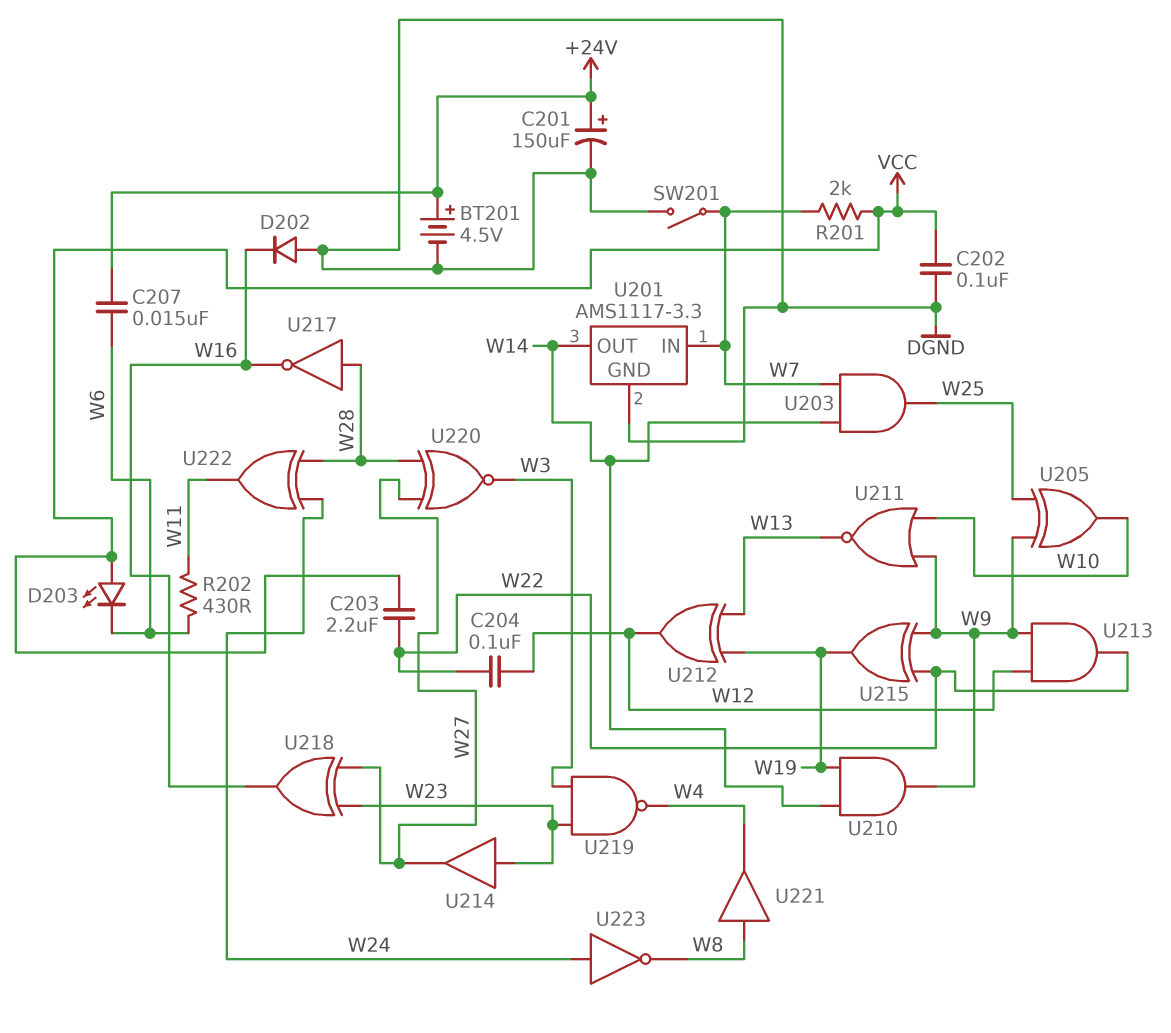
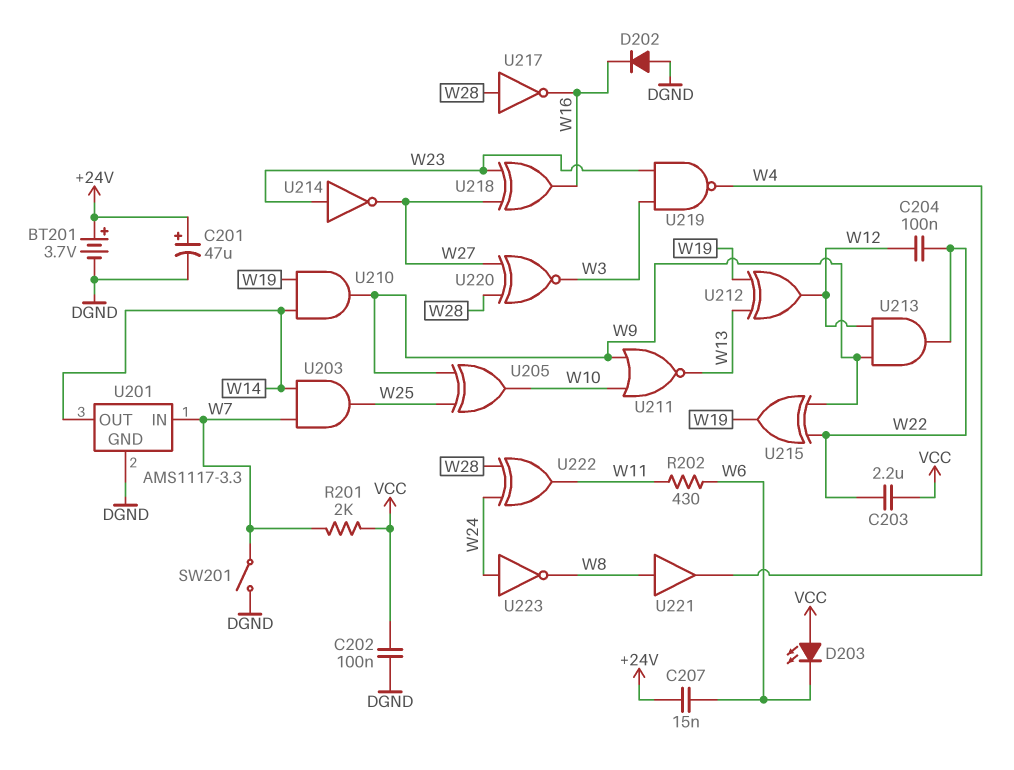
BT201: 4.5V (plus +24V, minus DGND) -> 3.7V (plus +24V, minus DGND)
C201: 150uF (plus +24V, minus DGND) -> 47uF (plus +24V, minus DGND)
U214: buffer (in W23, out W27) -> NOT (in W23, out W27)

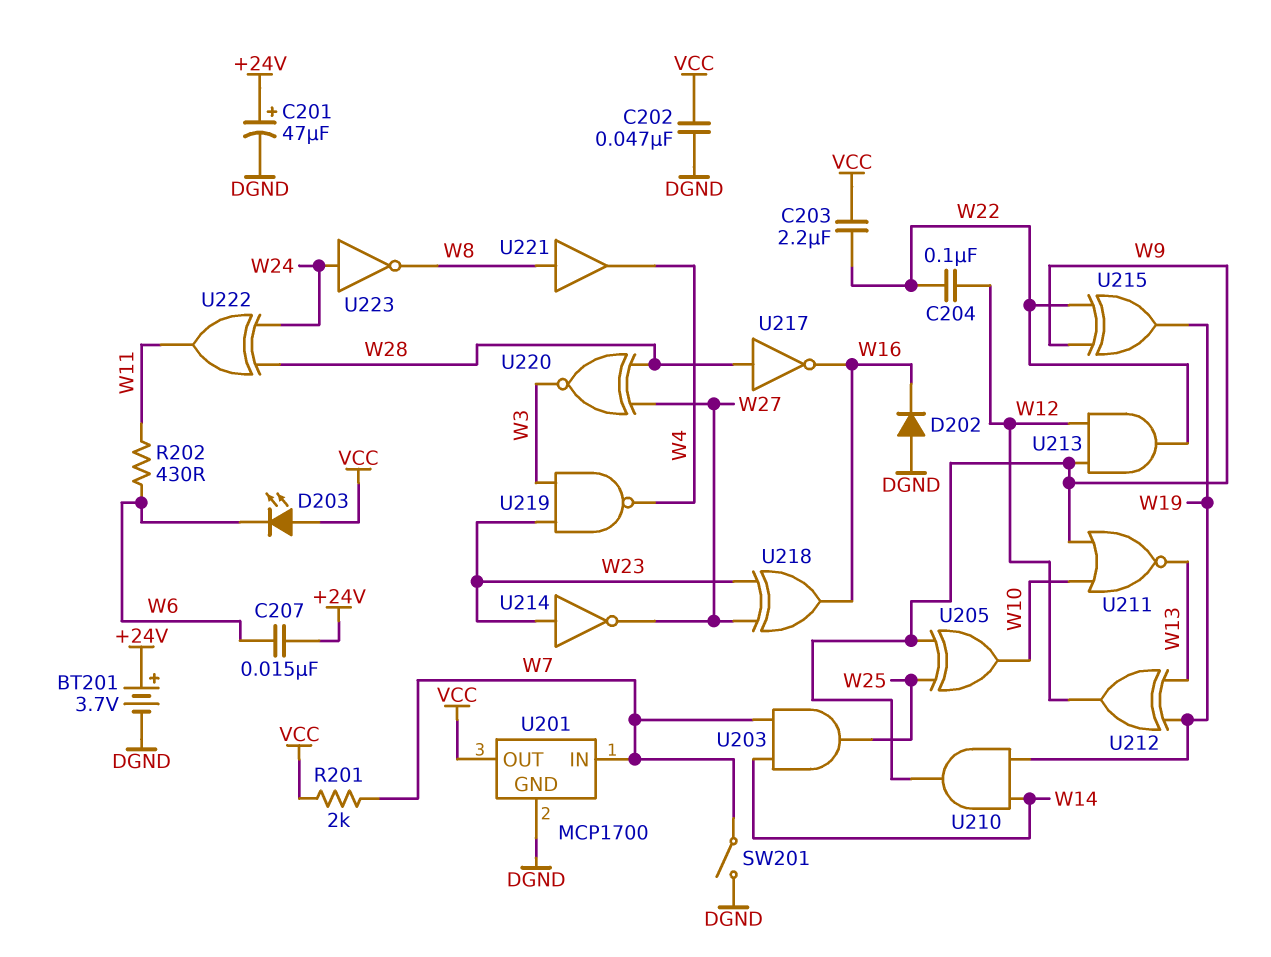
C202: 100nF (DGND, VCC) -> 47nF (DGND, VCC)
U201: AMS1117-3.3 -> MCP1700
U201 pin OUT: W14 -> VCC

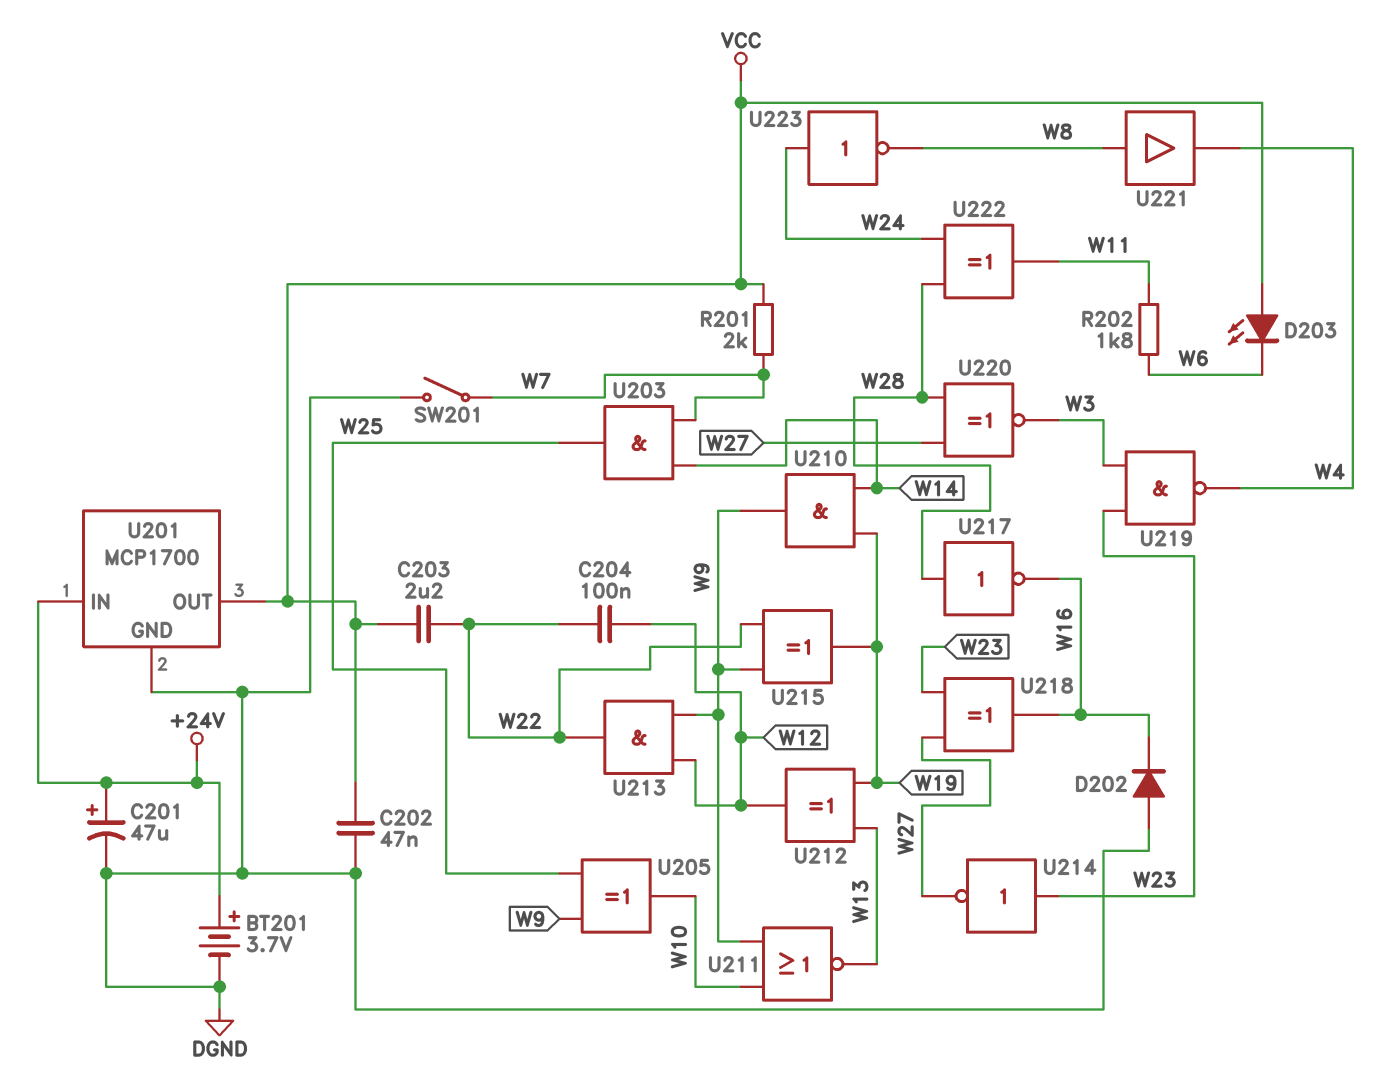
C207: 15nF (+24V, W6) -> none
R202: 430 (W6, W11) -> 1.8k (W6, W11)
U201 pin IN: W7 -> +24V

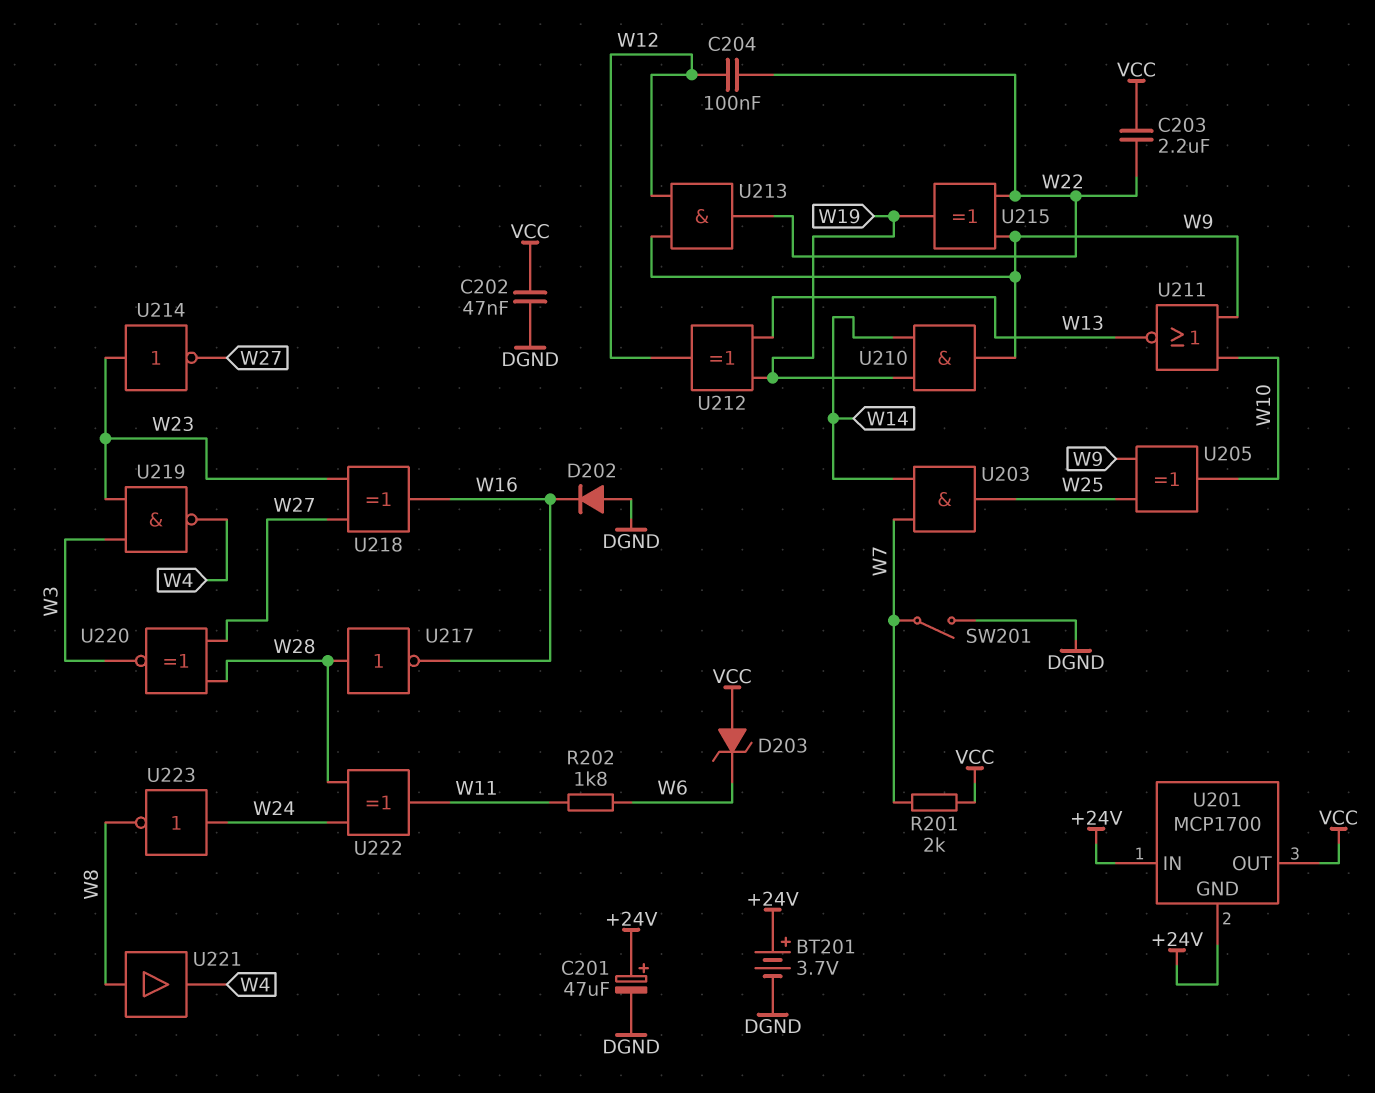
D203: LED (A VCC, K W6) -> zener (A VCC, K W6)
U201 pin GND: DGND -> +24V

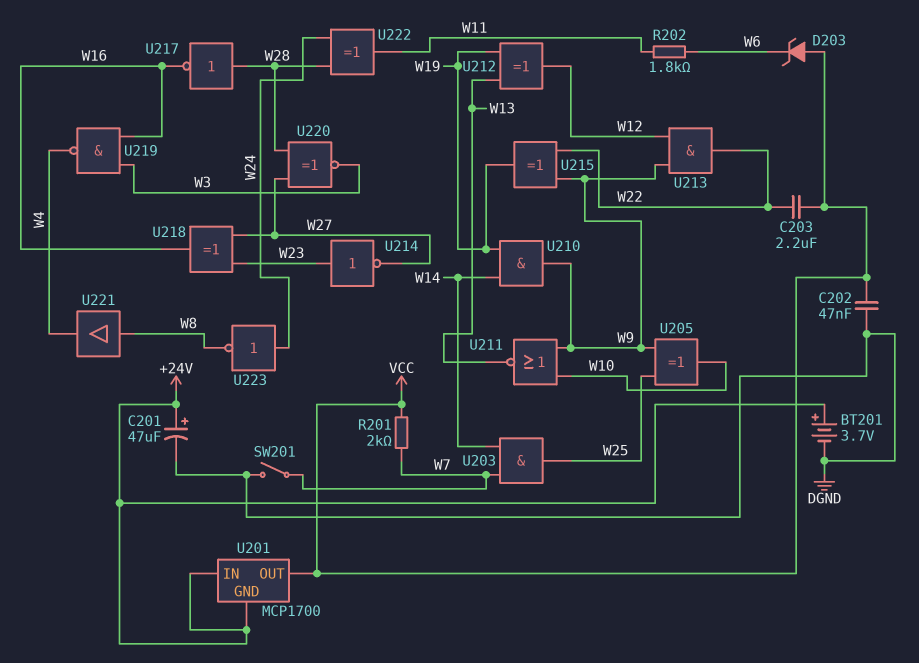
C204: 100nF (W12, W22) -> none
D202: diode (A DGND, K W16) -> none
U219: NAND (in W3, in W23, out W4) -> NAND (in W3, in W16, out W4)

